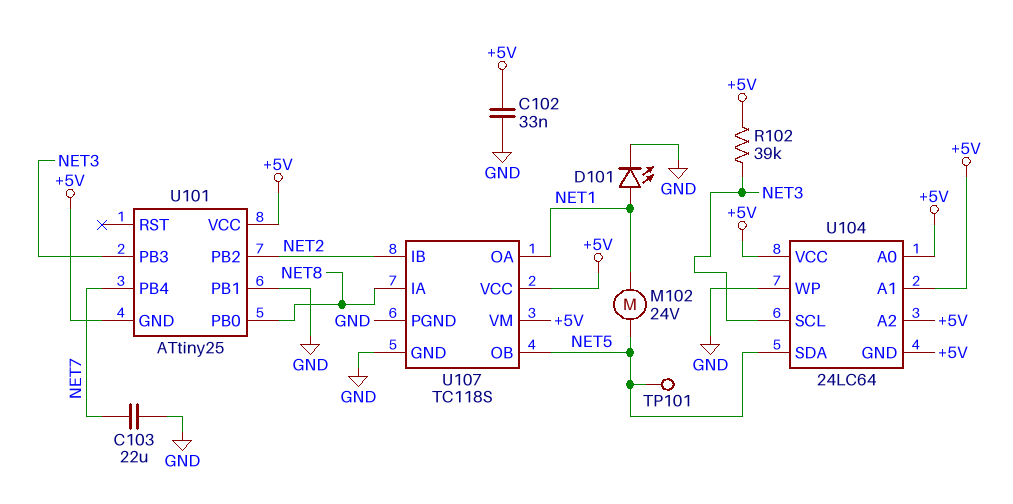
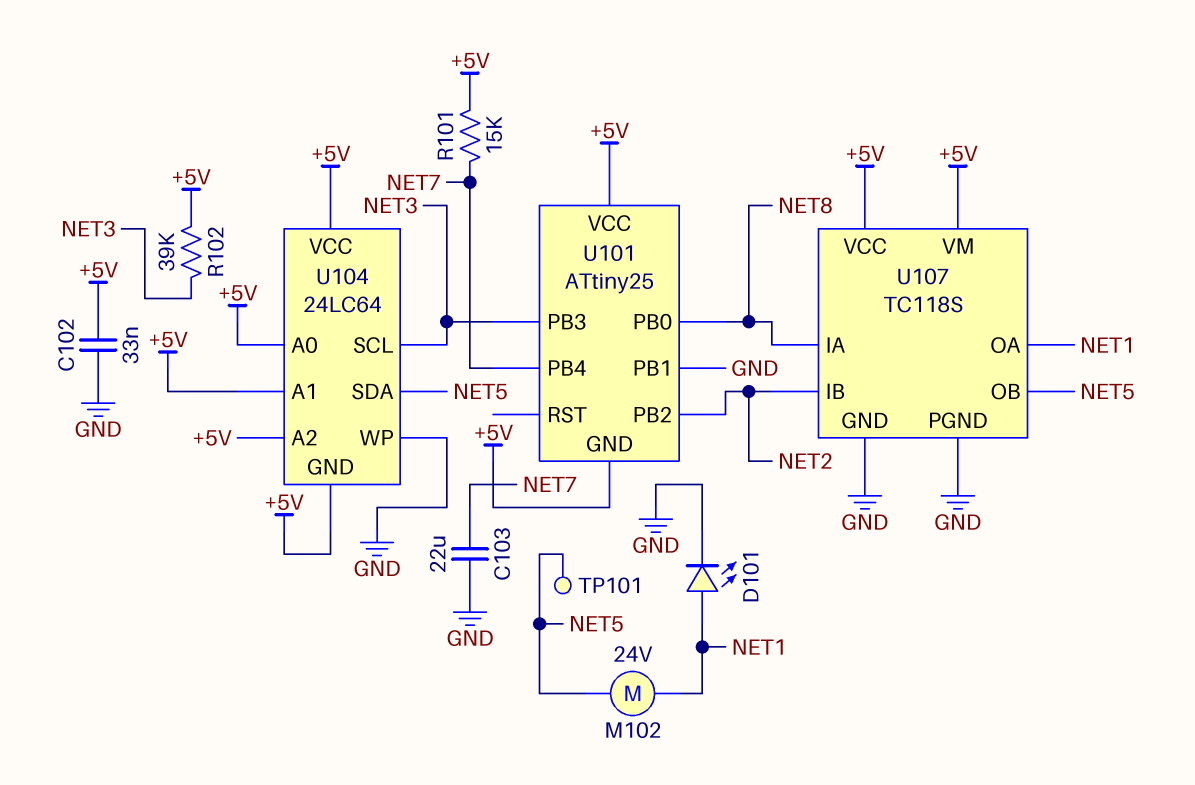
R101: none -> 15k (+5V, NET7)

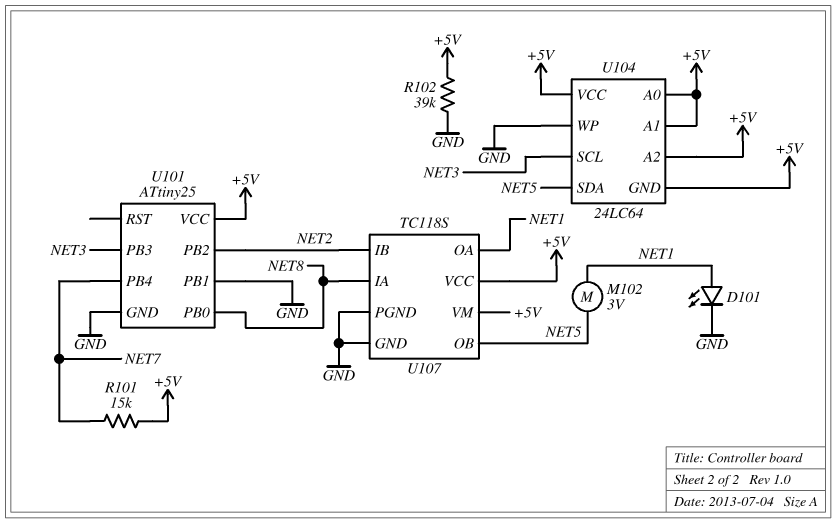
C102: 33nF (+5V, GND) -> none
C103: 22uF (GND, NET7) -> none
M102: motor 24V (NET1, NET5) -> motor 3V (NET1, NET5)
R102: 39k (+5V, NET3) -> 39k (+5V, GND)
TP101: test point (NET5) -> none
U101 pin GND: +5V -> GND

